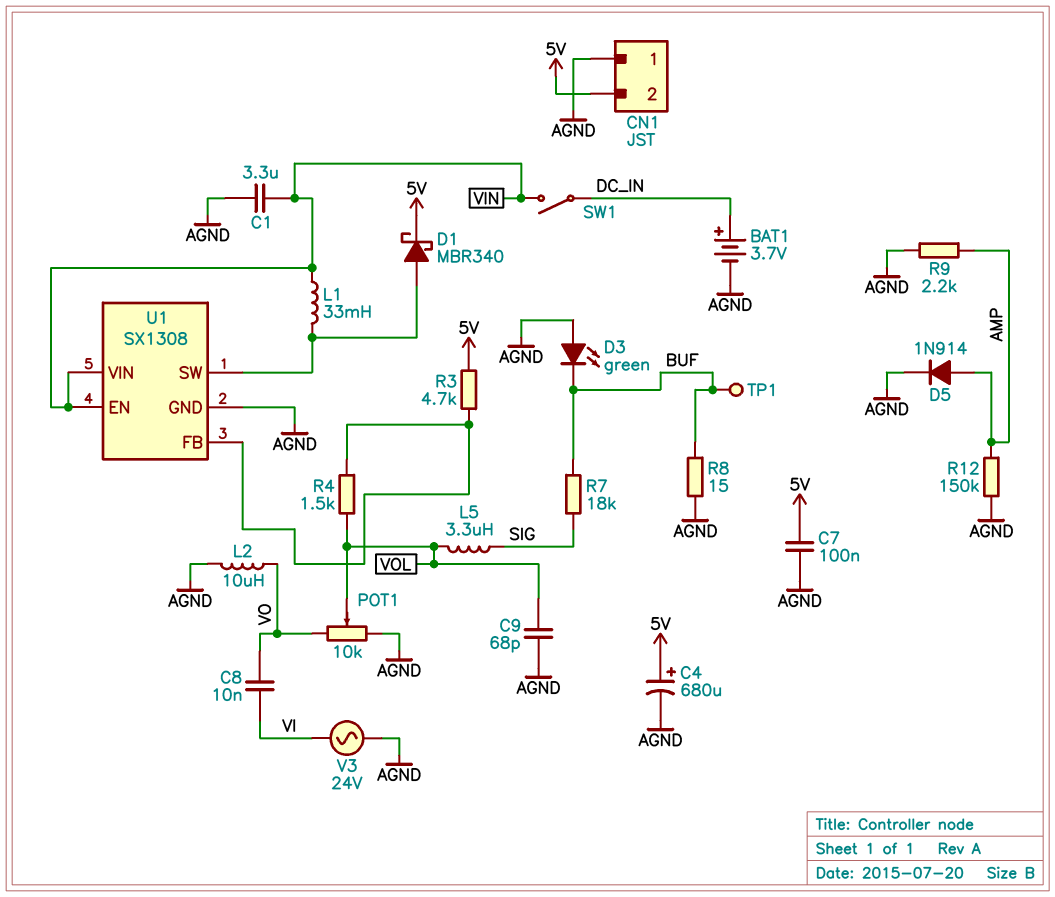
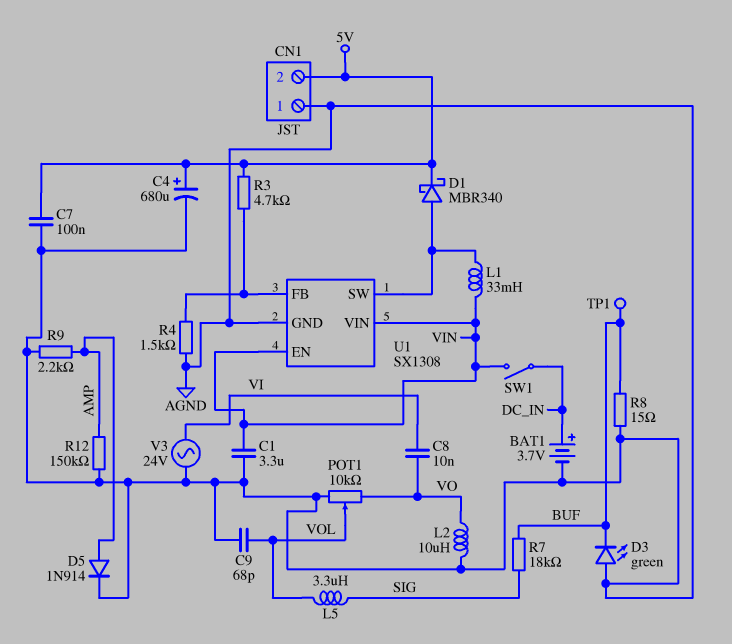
R4: 1.5k (U1/FB, VOL) -> 1.5k (AGND, U1/FB)

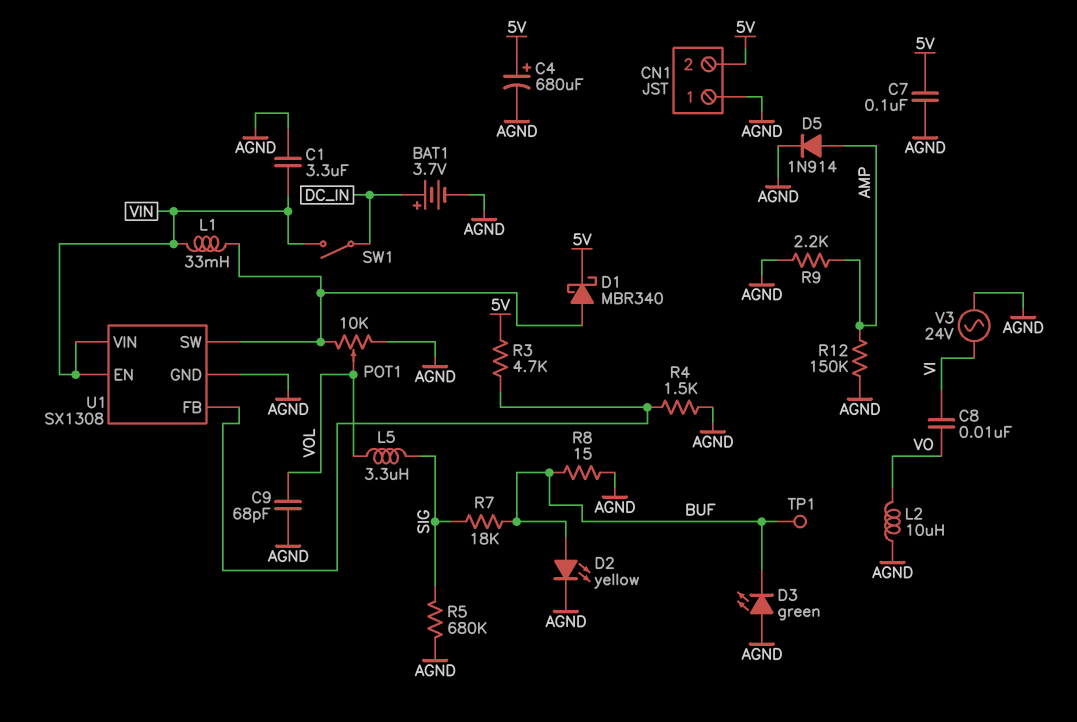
D2: none -> LED yellow (A BUF, K AGND)
POT1: 10k (AGND, VO, wiper VOL) -> 10k (AGND, U1/SW, wiper VOL)
R5: none -> 680k (AGND, SIG)

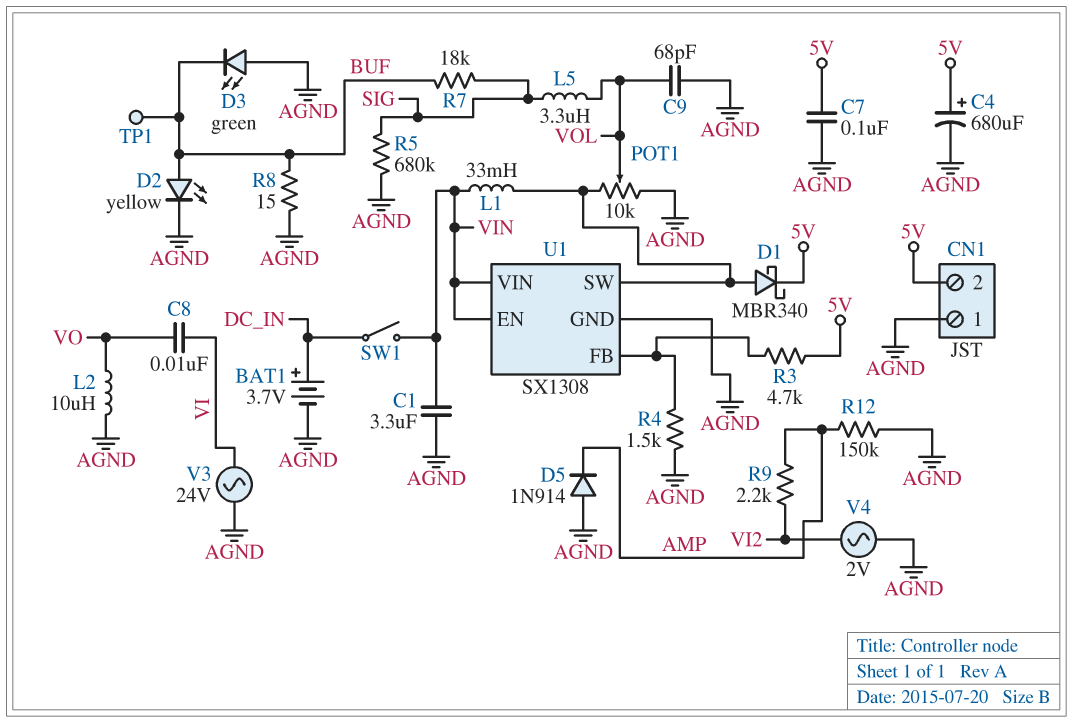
D5: diode 1N914 (A AMP, K AGND) -> diode 1N914 (A AGND, K AMP)
R9: 2.2k (AGND, AMP) -> 2.2k (AMP, VI2)
V4: none -> AC 2V (AGND, VI2)

